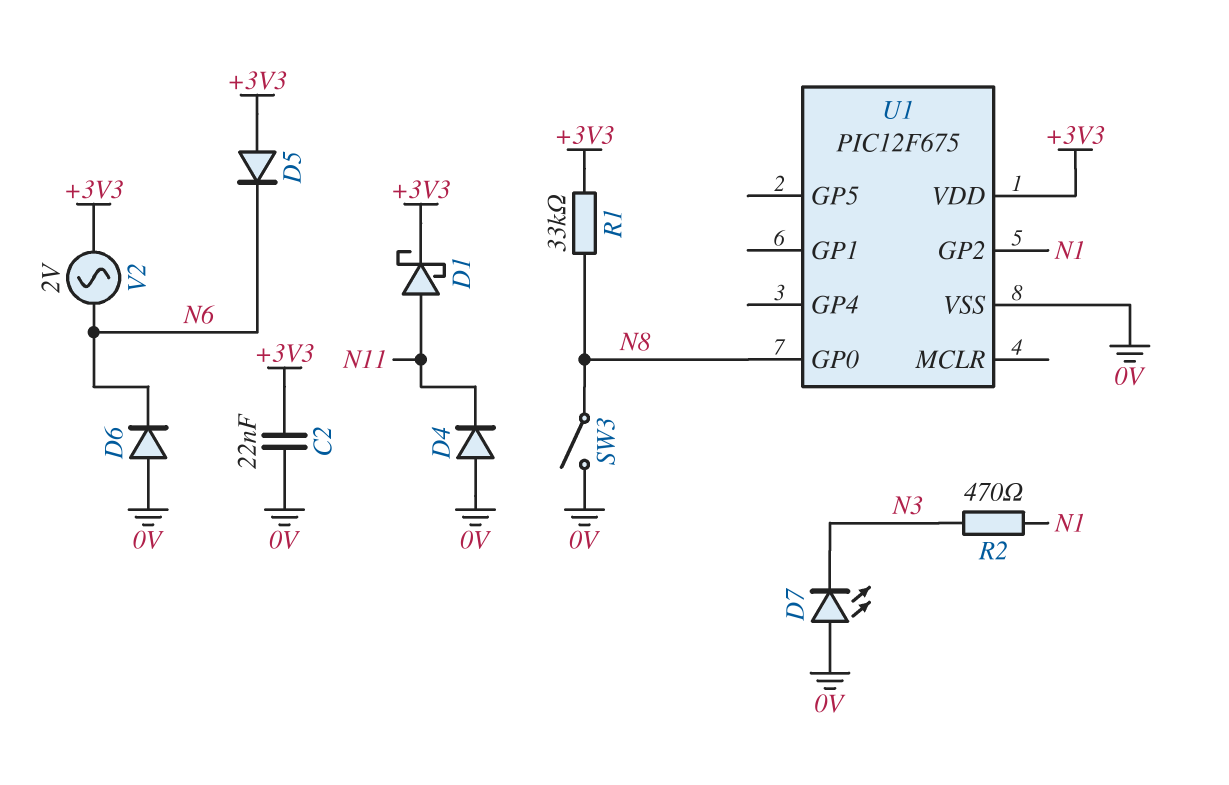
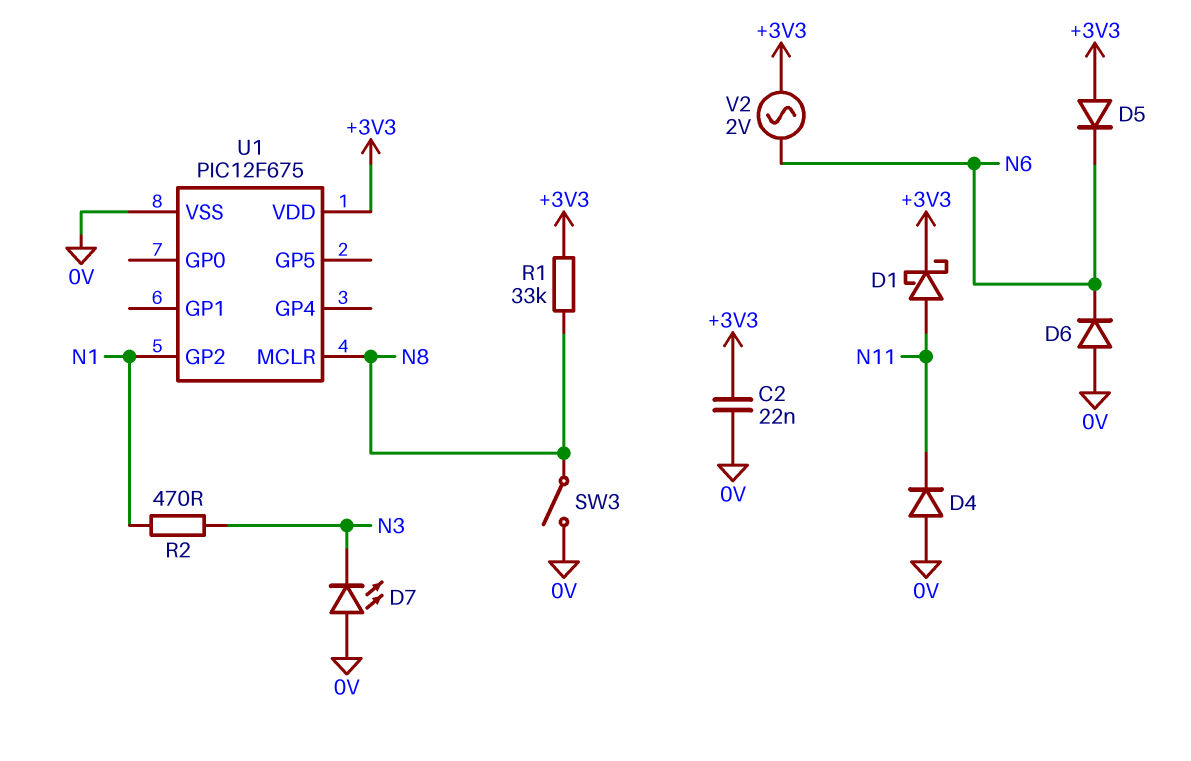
U1 pin GP0: N8 -> none
U1 pin MCLR: none -> N8

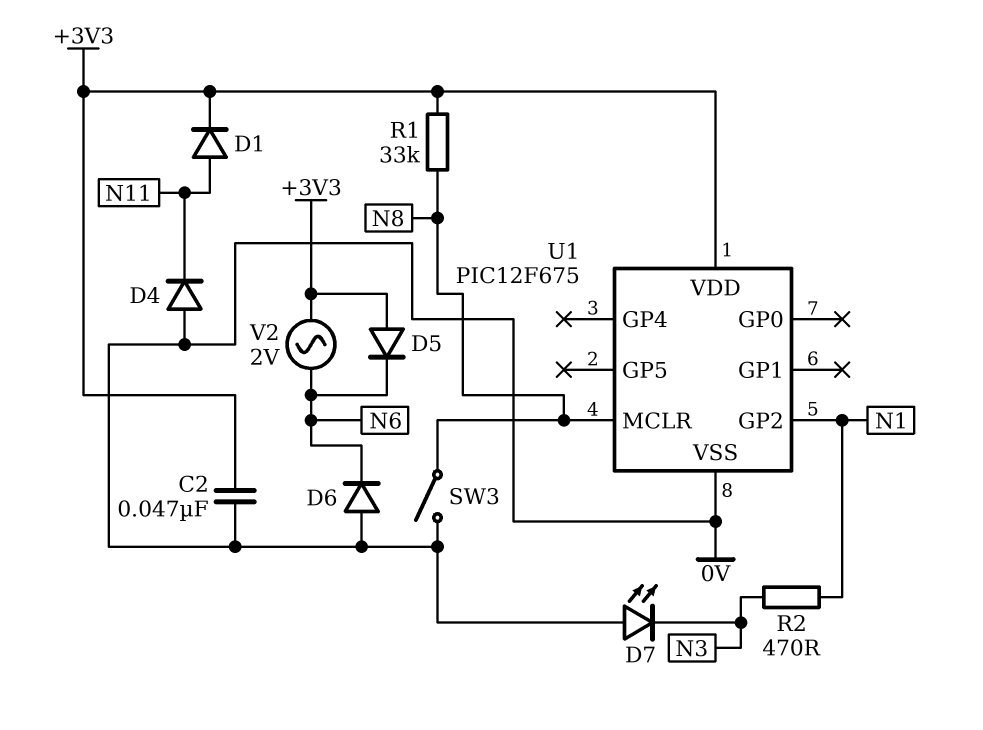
C2: 22nF (+3V3, 0V) -> 47nF (+3V3, 0V)
D1: schottky (A N11, K +3V3) -> diode (A N11, K +3V3)

